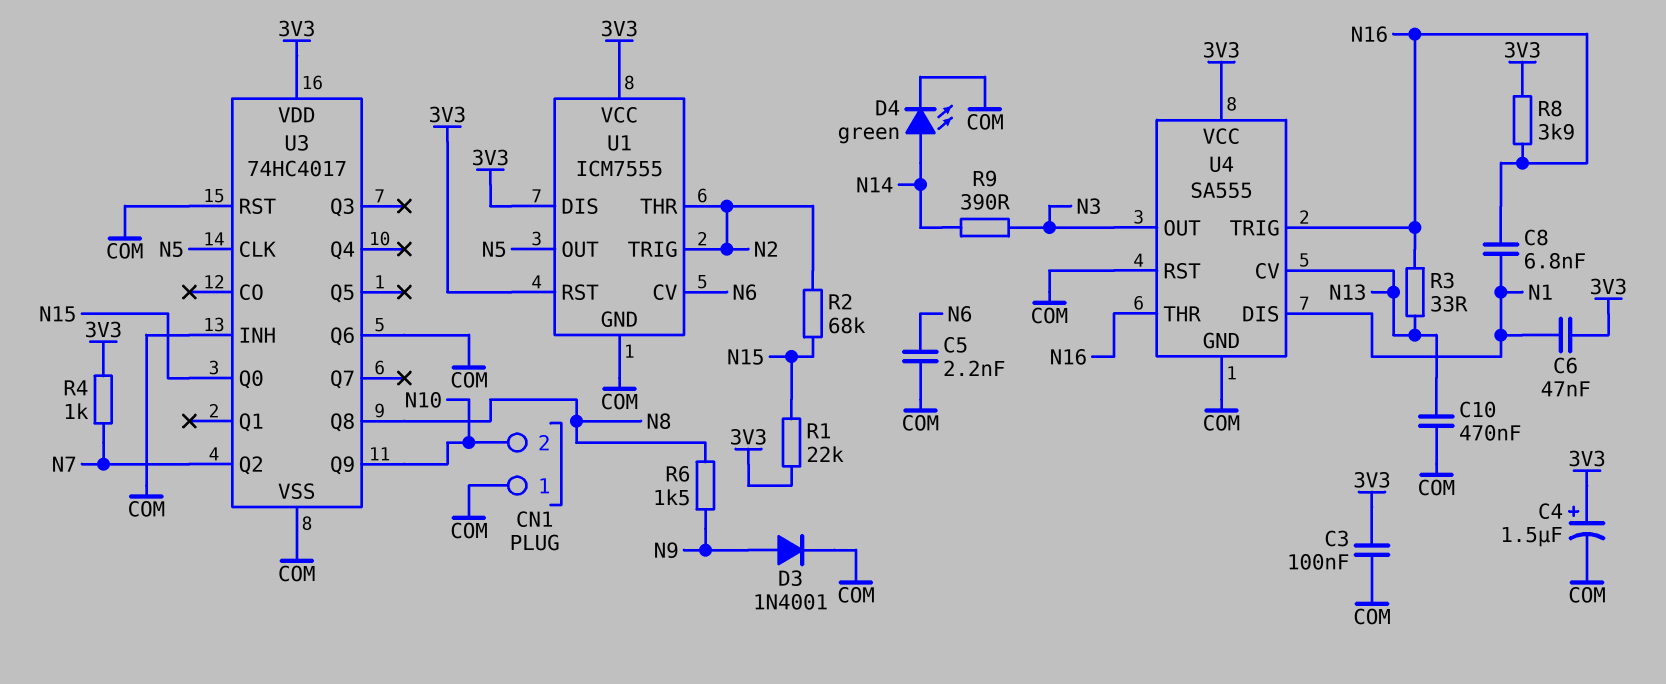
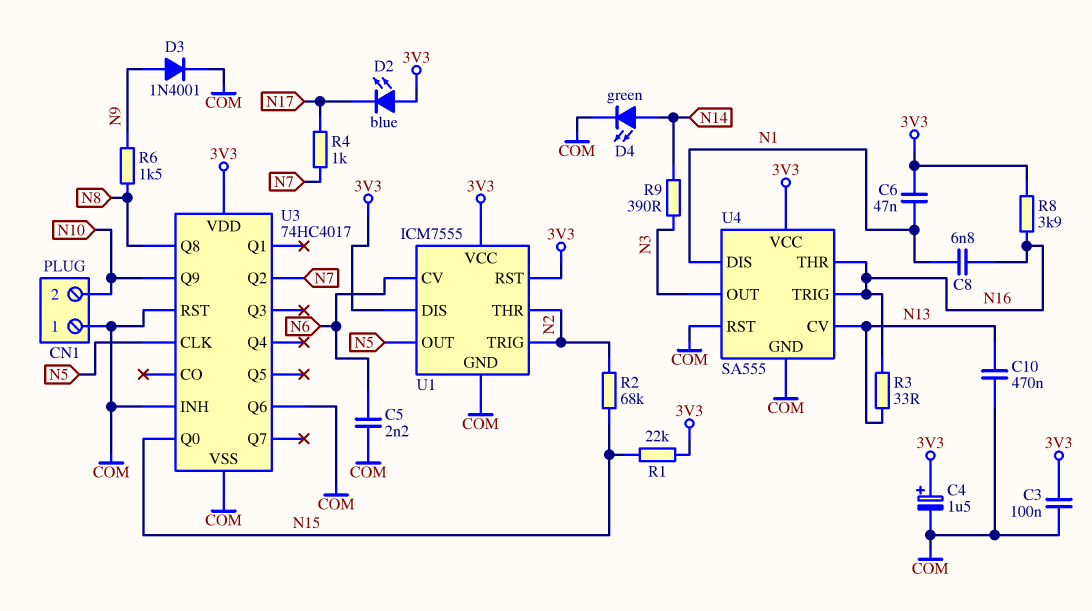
D2: none -> LED blue (A 3V3, K N17)
R4: 1k (3V3, N7) -> 1k (N7, N17)

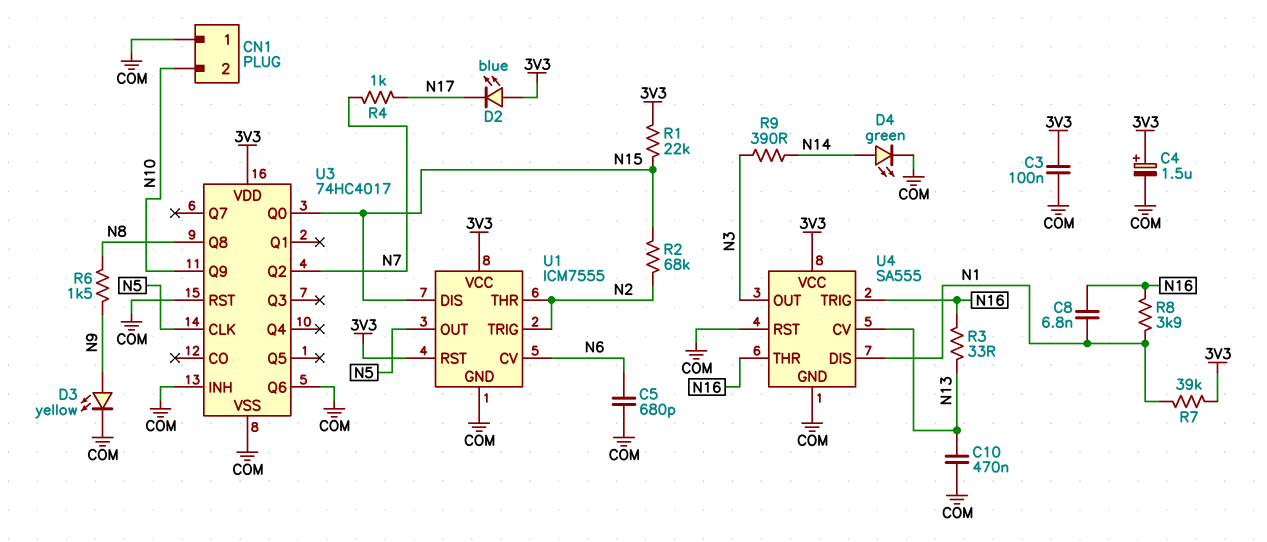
C5: 2.2nF (COM, N6) -> 680pF (COM, N6)
C6: 47nF (3V3, N1) -> none
D3: diode 1N4001 (A N9, K COM) -> LED yellow (A N9, K COM)
R7: none -> 39k (3V3, N1)
R8: 3.9k (3V3, N16) -> 3.9k (N1, N16)
U1 pin DIS: 3V3 -> N15

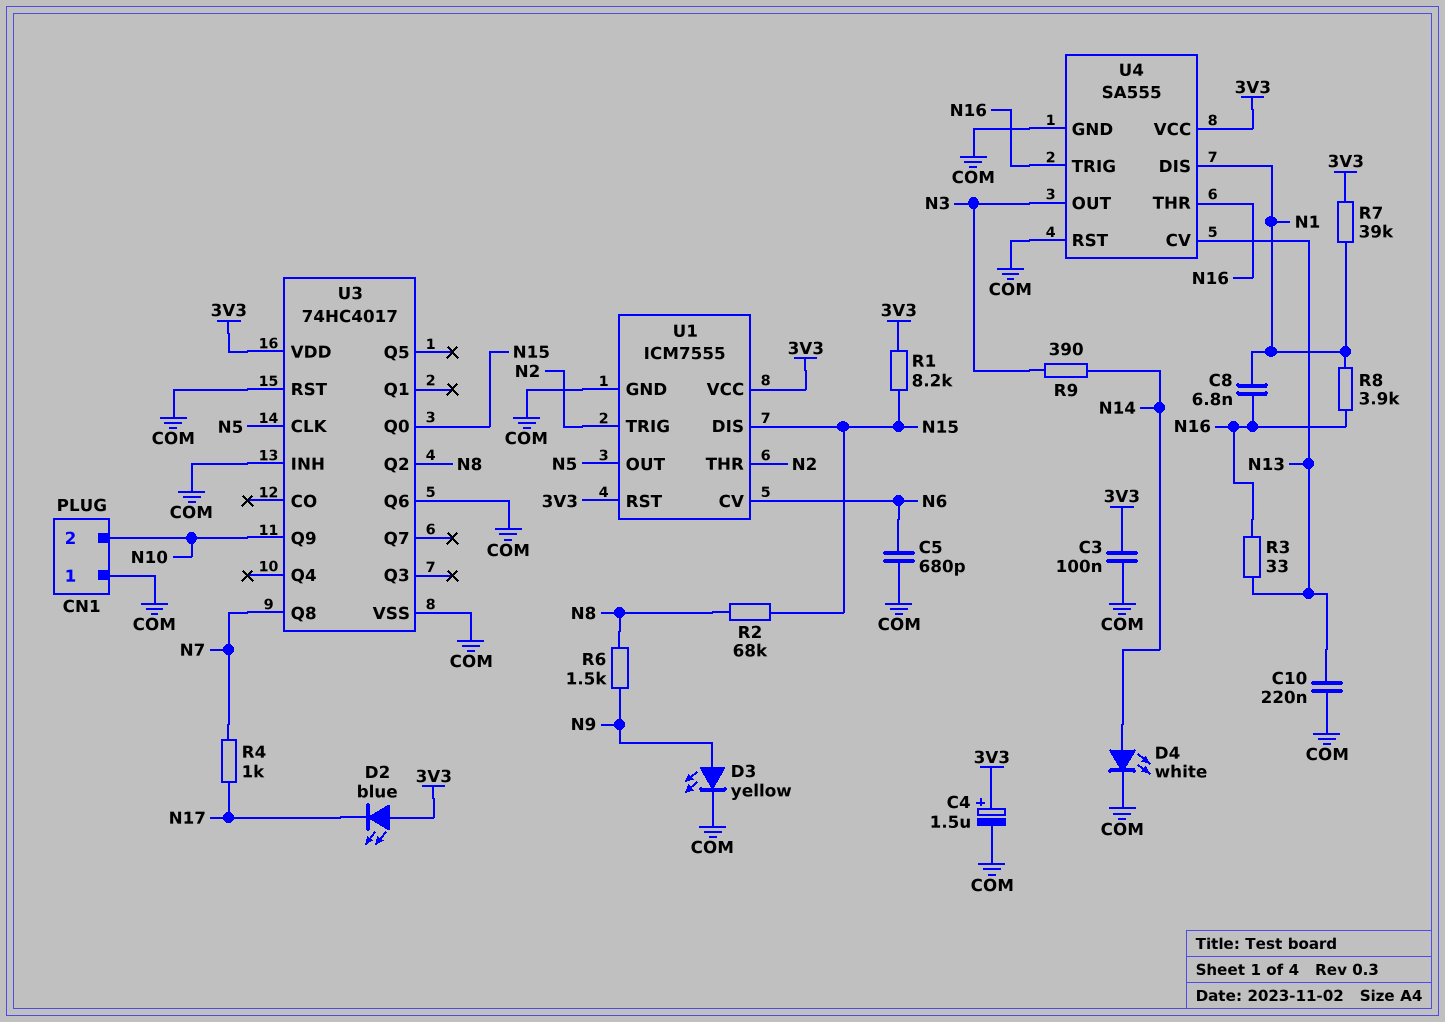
C10: 470nF (COM, N13) -> 220nF (COM, N13)
D4: LED green (A N14, K COM) -> LED white (A N14, K COM)
R1: 22k (3V3, N15) -> 8.2k (3V3, N15)
R2: 68k (N2, N15) -> 68k (N8, N15)
U3 pin Q2: N7 -> N8
U3 pin Q8: N8 -> N7

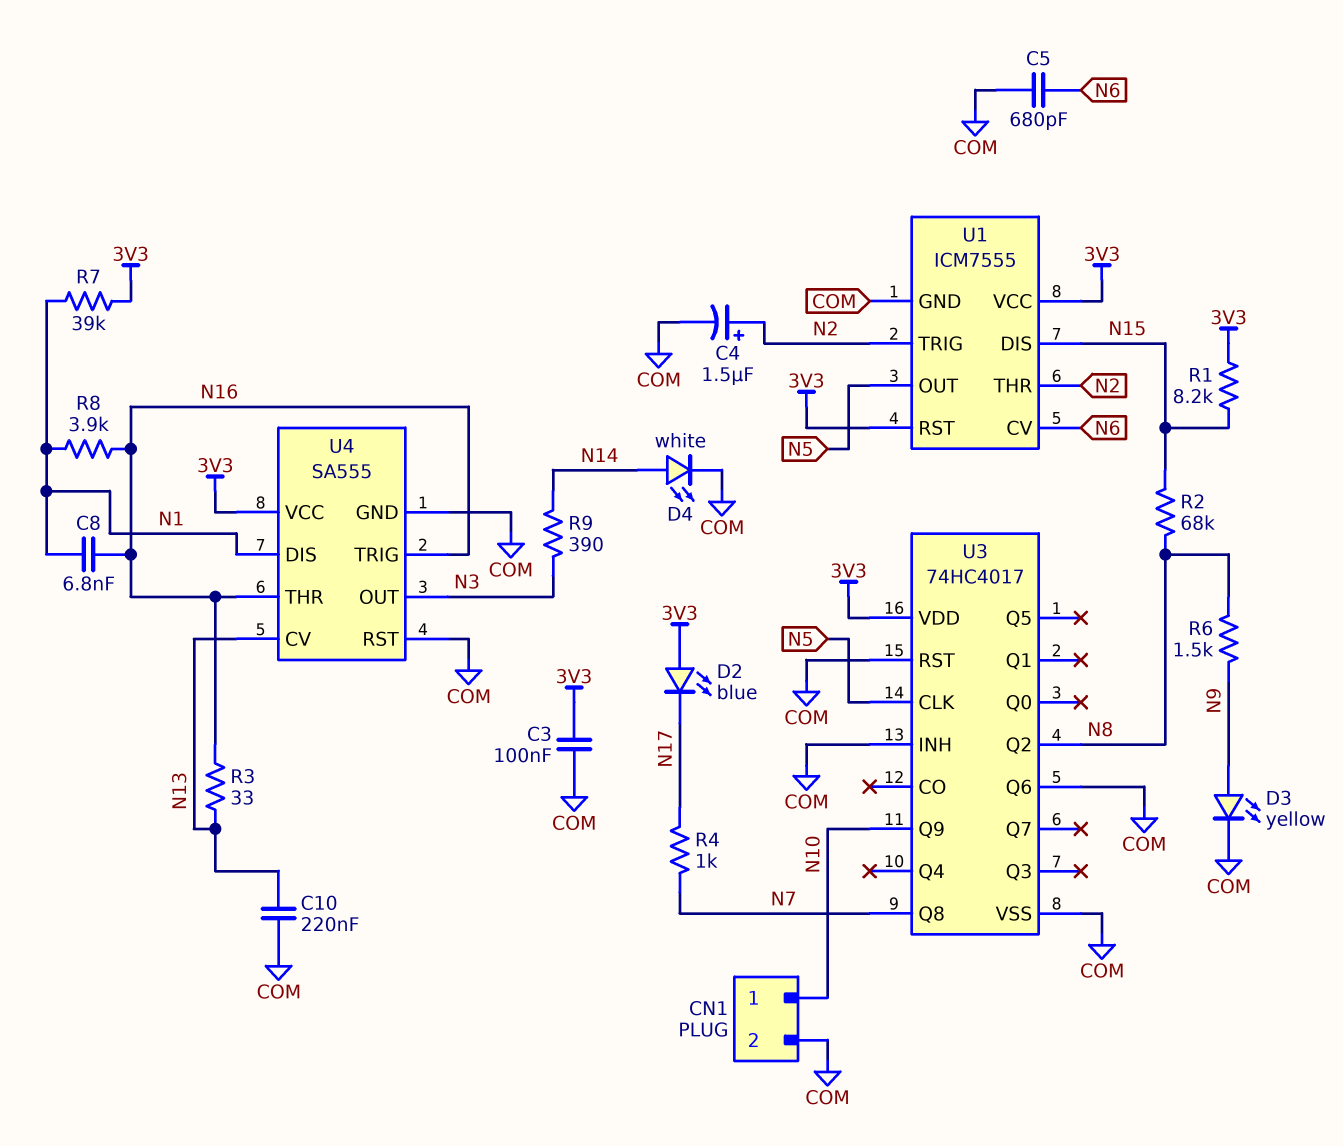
C4: 1.5uF (plus 3V3, minus COM) -> 1.5uF (plus N2, minus COM)
CN1 pin 1: COM -> N10
CN1 pin 2: N10 -> COM
U3 pin Q0: N15 -> none

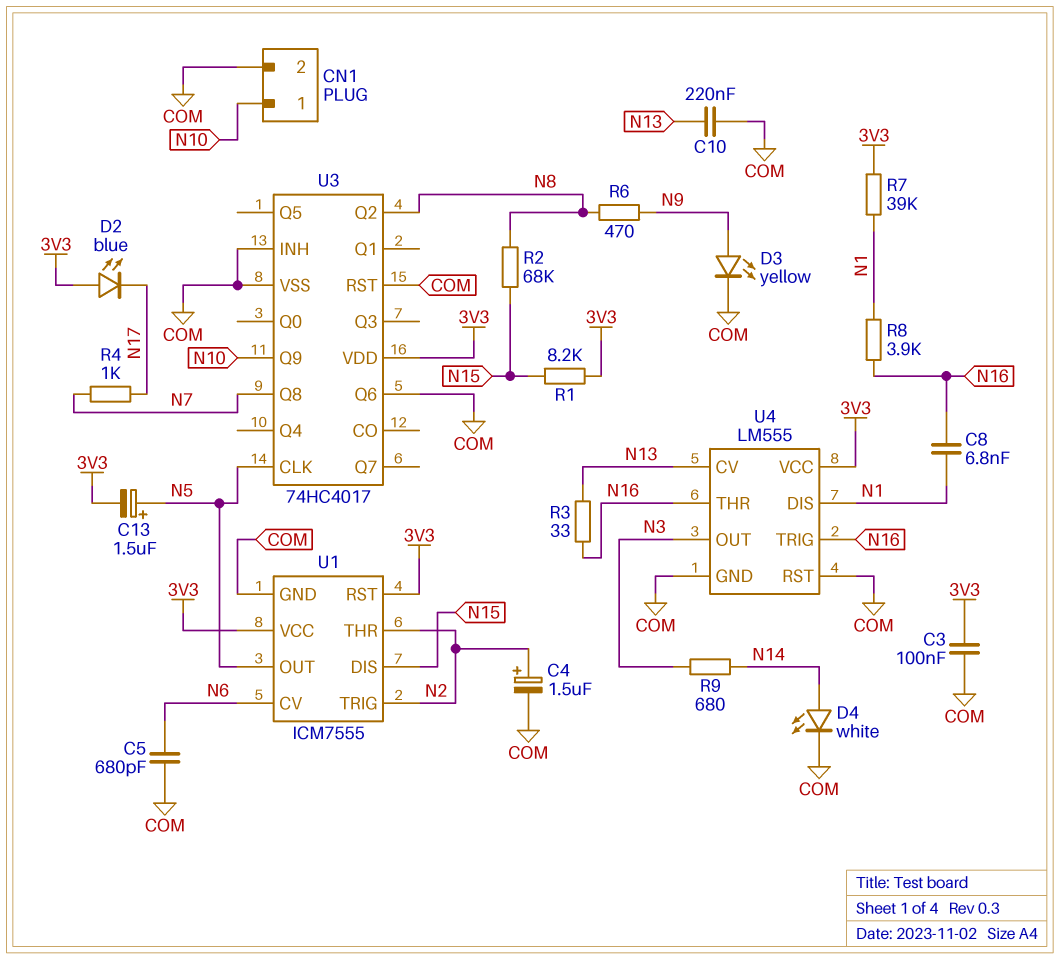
C13: none -> 1.5uF (plus N5, minus 3V3)
R6: 1.5k (N8, N9) -> 470 (N8, N9)
R9: 390 (N3, N14) -> 680 (N3, N14)
U4: SA555 -> LM555

